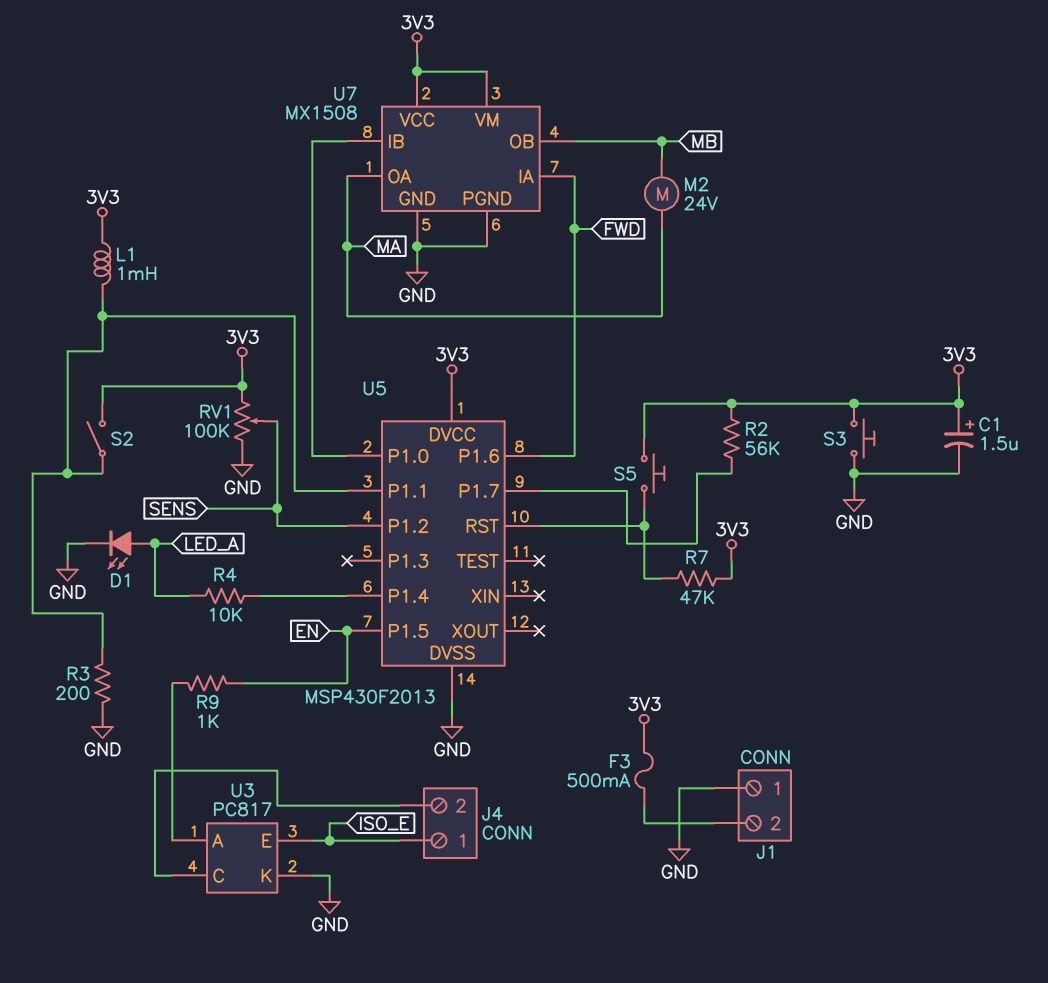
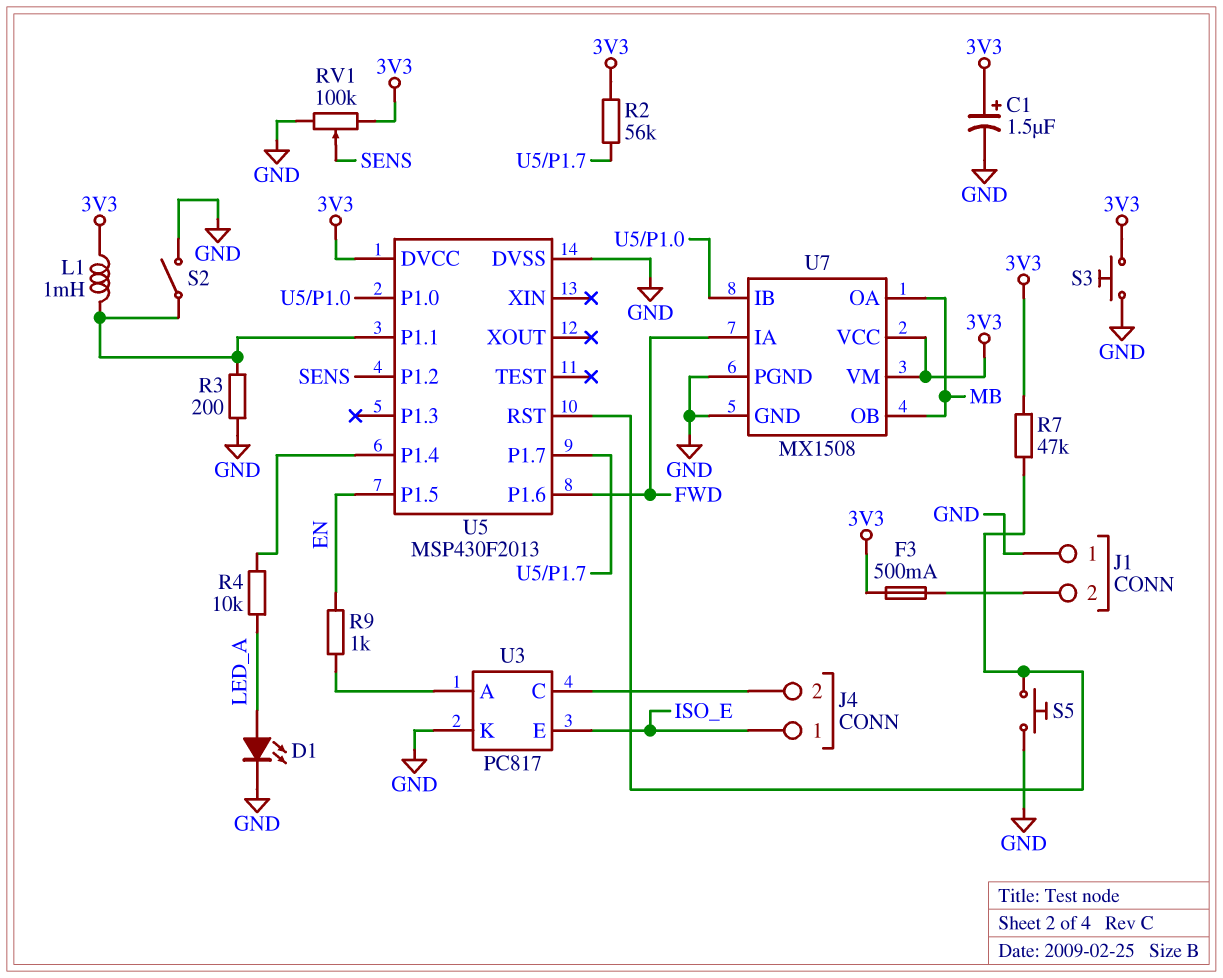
M2: motor 24V (MA, MB) -> none
S2: switch (3V3, U5/P1.1) -> switch (GND, U5/P1.1)
S5: button (3V3, U5/RST) -> button (GND, U5/RST)
U7 pin OA: MA -> MB

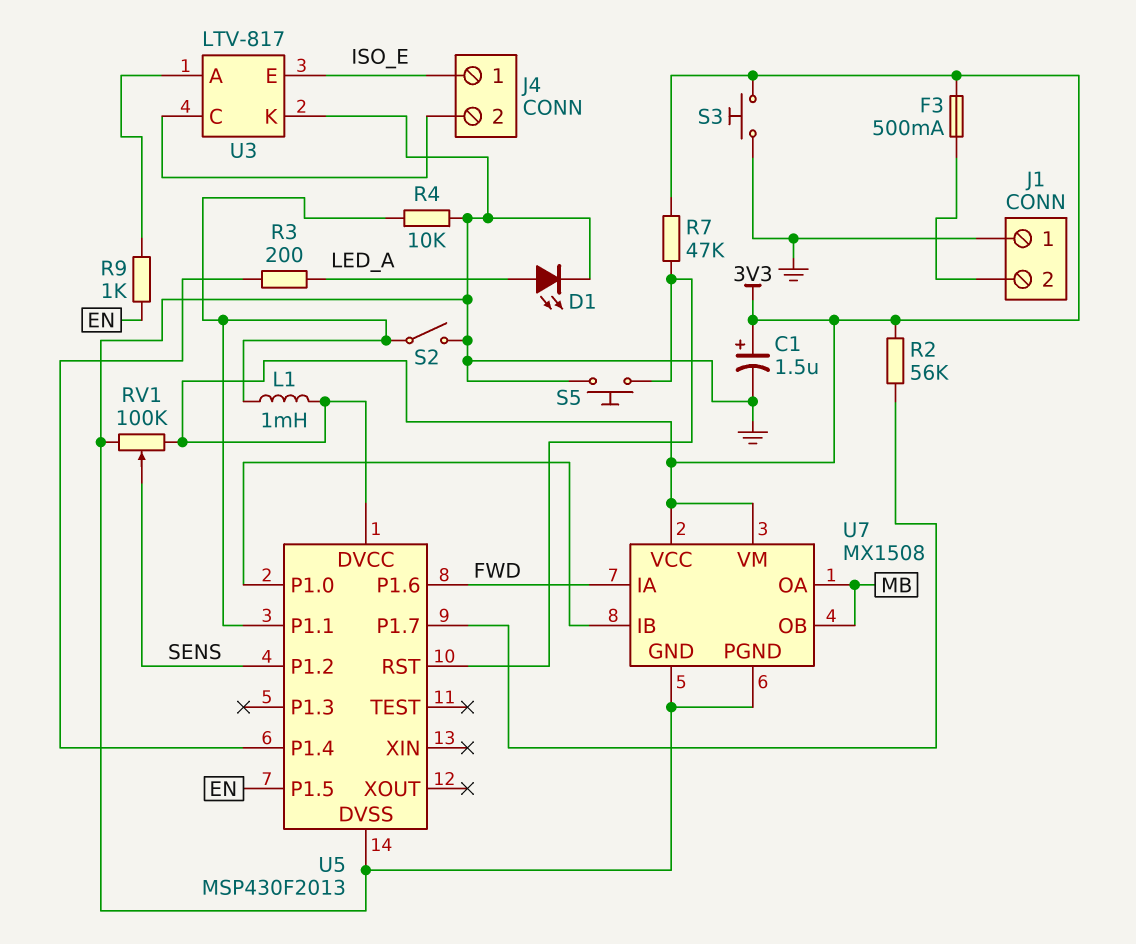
R3: 200 (GND, U5/P1.1) -> 200 (LED_A, U5/P1.4)
R4: 10k (LED_A, U5/P1.4) -> 10k (GND, U5/P1.1)
U3: PC817 -> LTV-817

